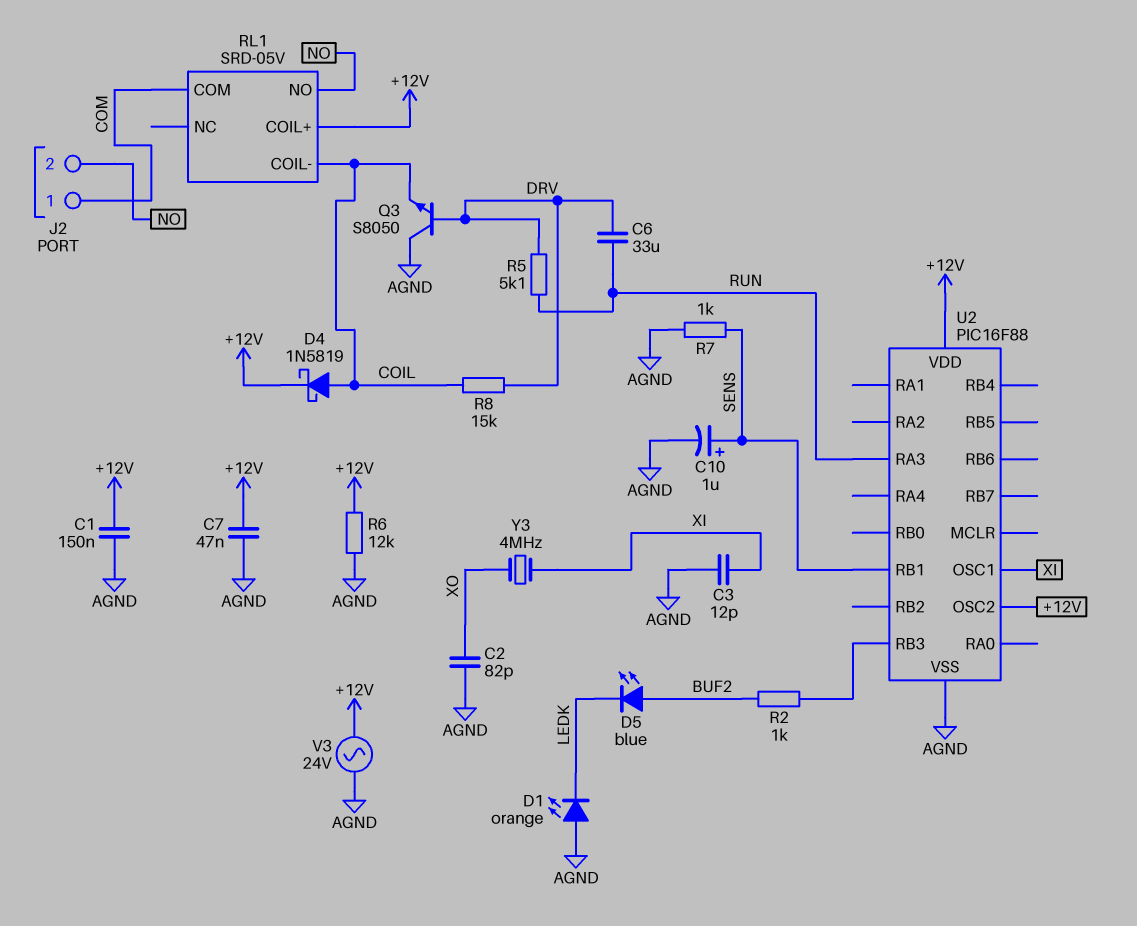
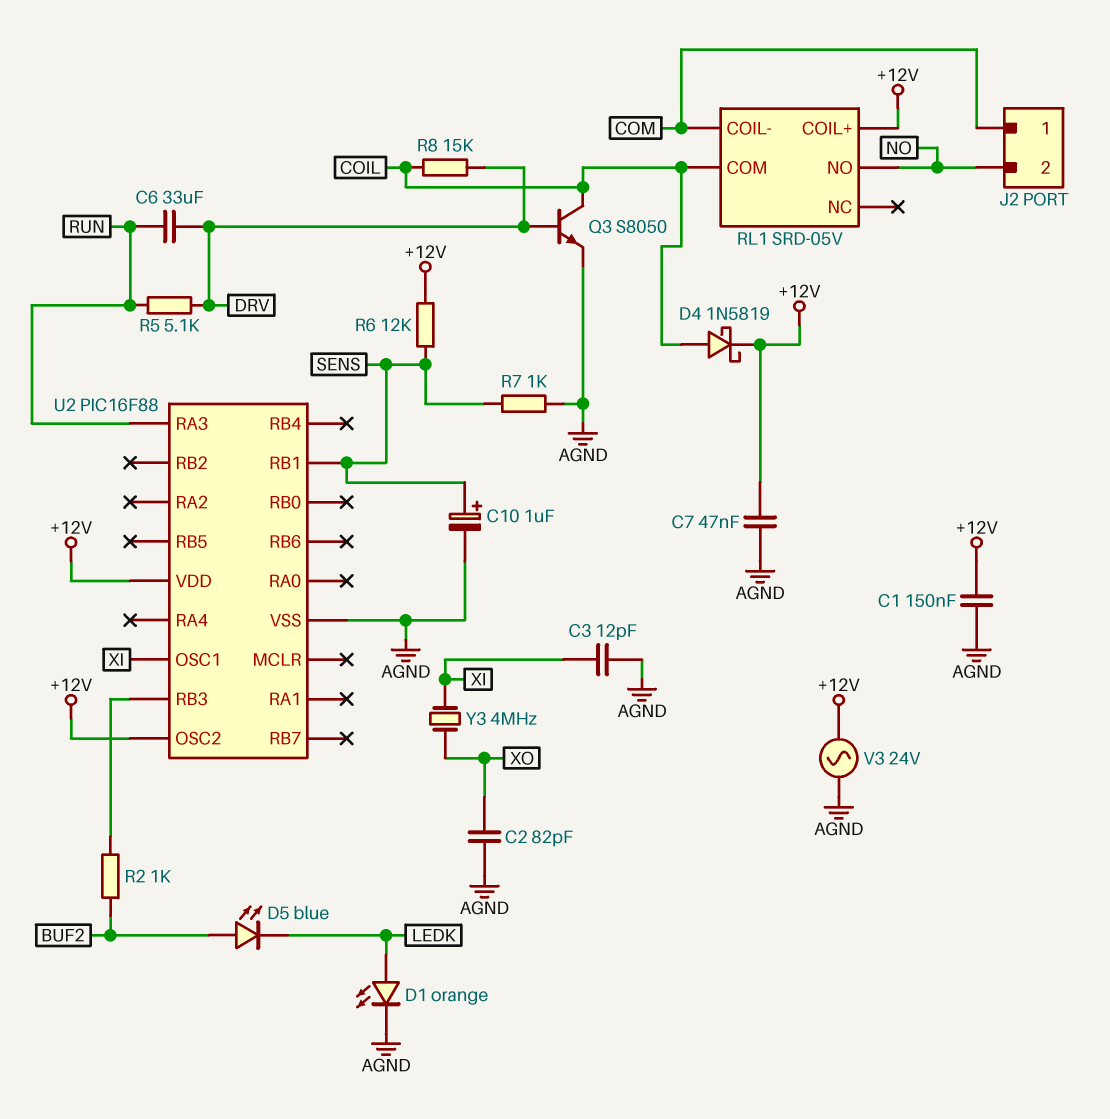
D1: LED orange (A AGND, K LEDK) -> LED orange (A LEDK, K AGND)
Q3: NPN S8050 (B DRV, C AGND, E COIL) -> NPN S8050 (B DRV, C COIL, E AGND)
R6: 12k (+12V, AGND) -> 12k (+12V, SENS)
RL1 pin COIL-: COIL -> COM
RL1 pin COM: COM -> COIL

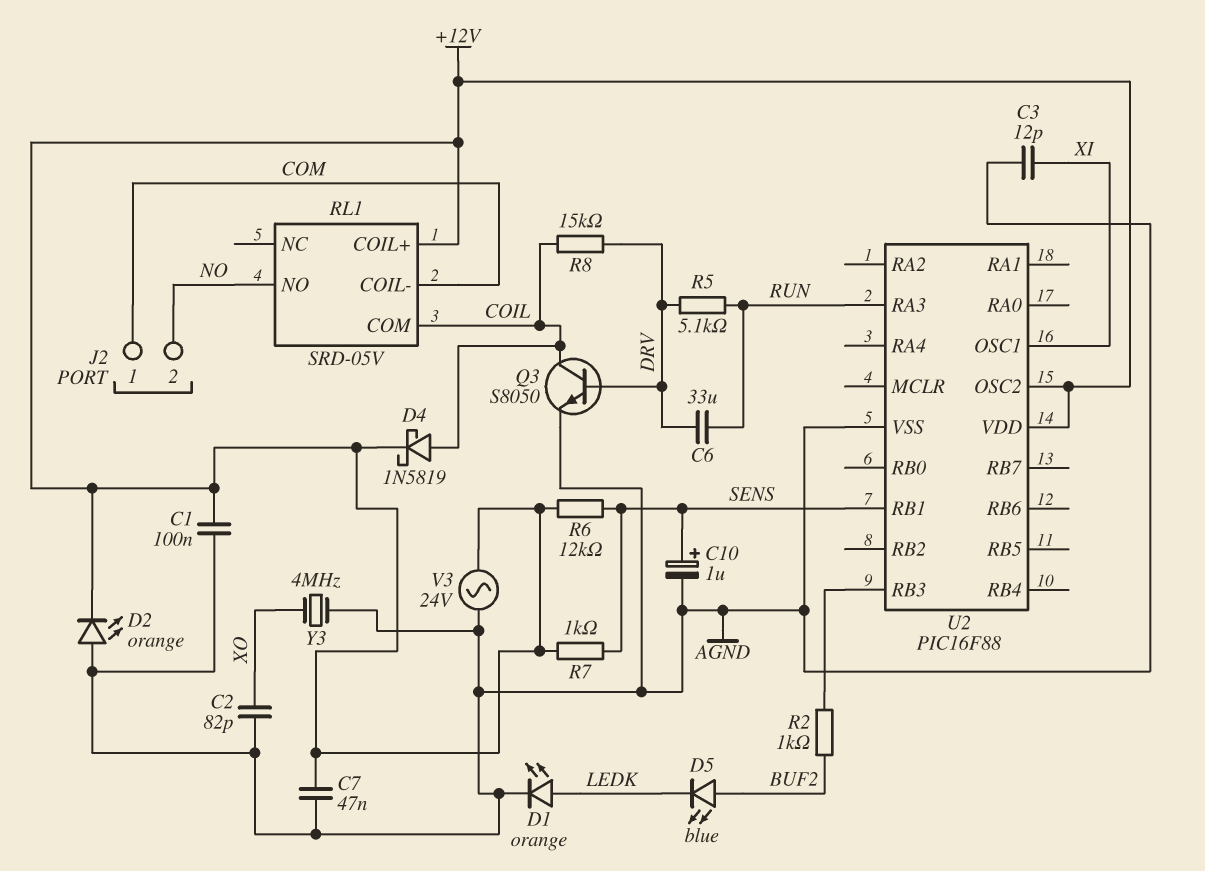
C1: 150nF (+12V, AGND) -> 100nF (+12V, AGND)
D2: none -> LED orange (A AGND, K +12V)
R7: 1k (AGND, SENS) -> 1k (+12V, SENS)
Y3: 4MHz (XI, XO) -> 4MHz (AGND, XO)

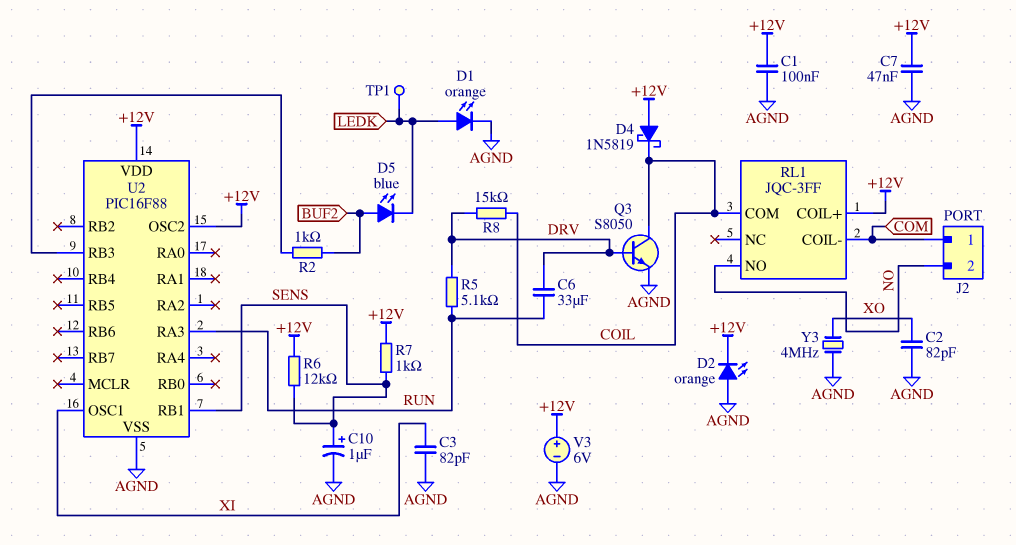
C3: 12pF (AGND, XI) -> 82pF (AGND, XI)
D4: schottky 1N5819 (A COIL, K +12V) -> schottky 1N5819 (A +12V, K COIL)
RL1: SRD-05V -> JQC-3FF
TP1: none -> test point (LEDK)
V3: AC 24V (+12V, AGND) -> 6V (plus +12V, minus AGND)

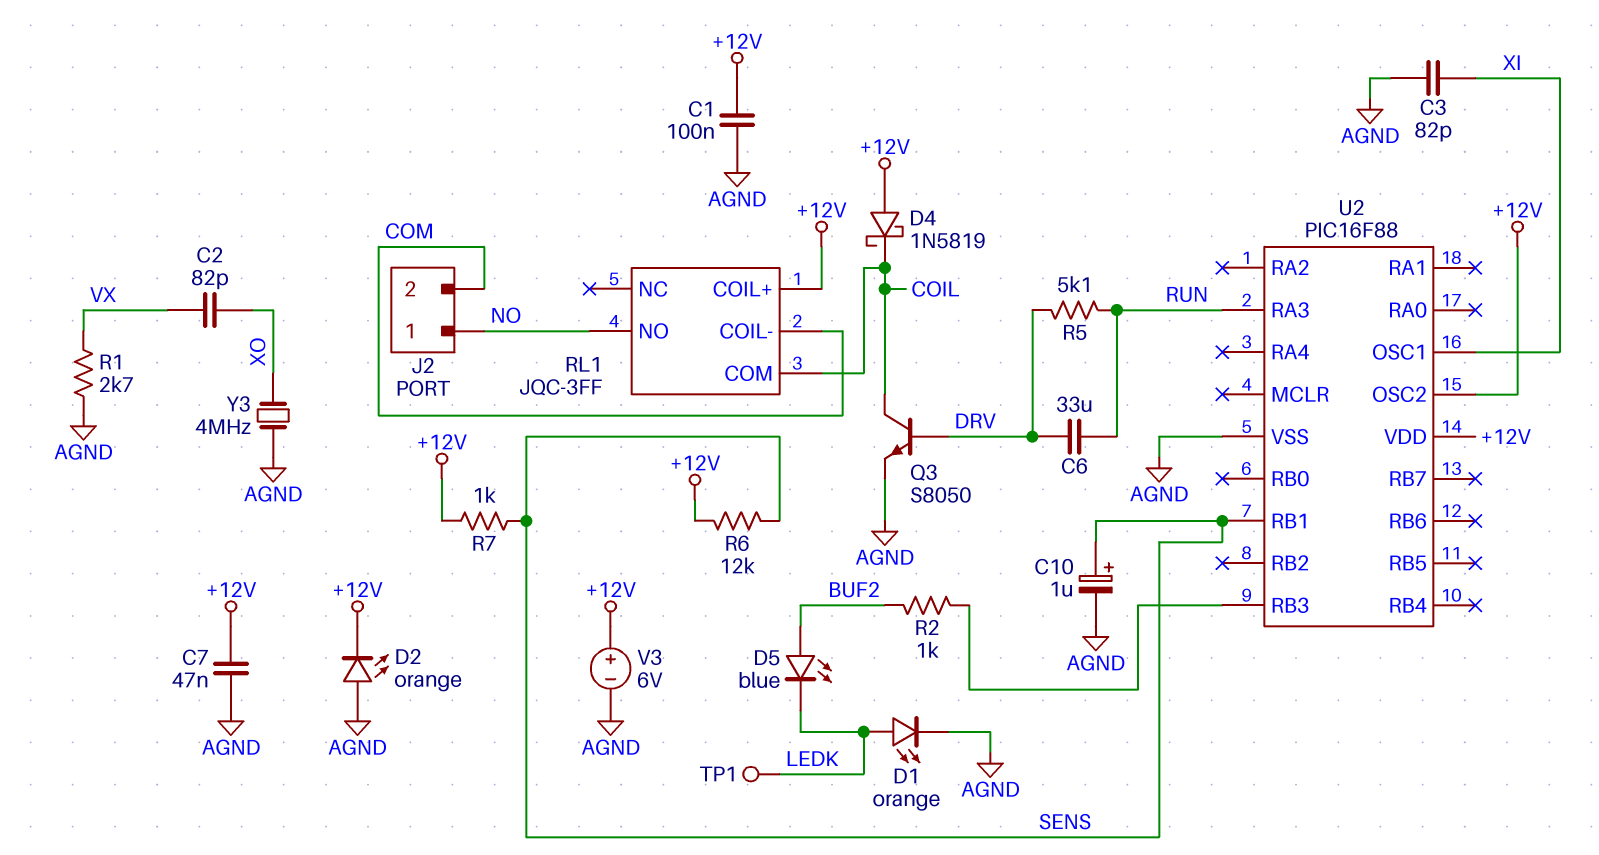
C2: 82pF (AGND, XO) -> 82pF (VX, XO)
J2 pin 1: COM -> NO
J2 pin 2: NO -> COM
R1: none -> 2.7k (AGND, VX)
R8: 15k (COIL, DRV) -> none

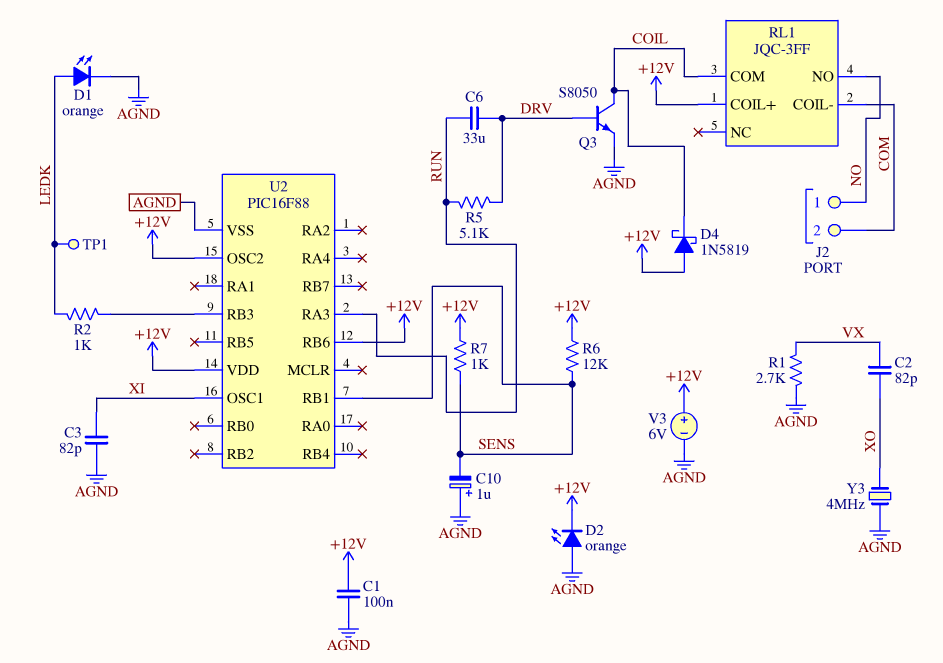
C7: 47nF (+12V, AGND) -> none
C10: 1uF (plus SENS, minus AGND) -> 1uF (plus AGND, minus SENS)
D5: LED blue (A BUF2, K LEDK) -> none
R2: 1k (BUF2, U2/RB3) -> 1k (LEDK, U2/RB3)
U2 pin RB6: none -> +12V

